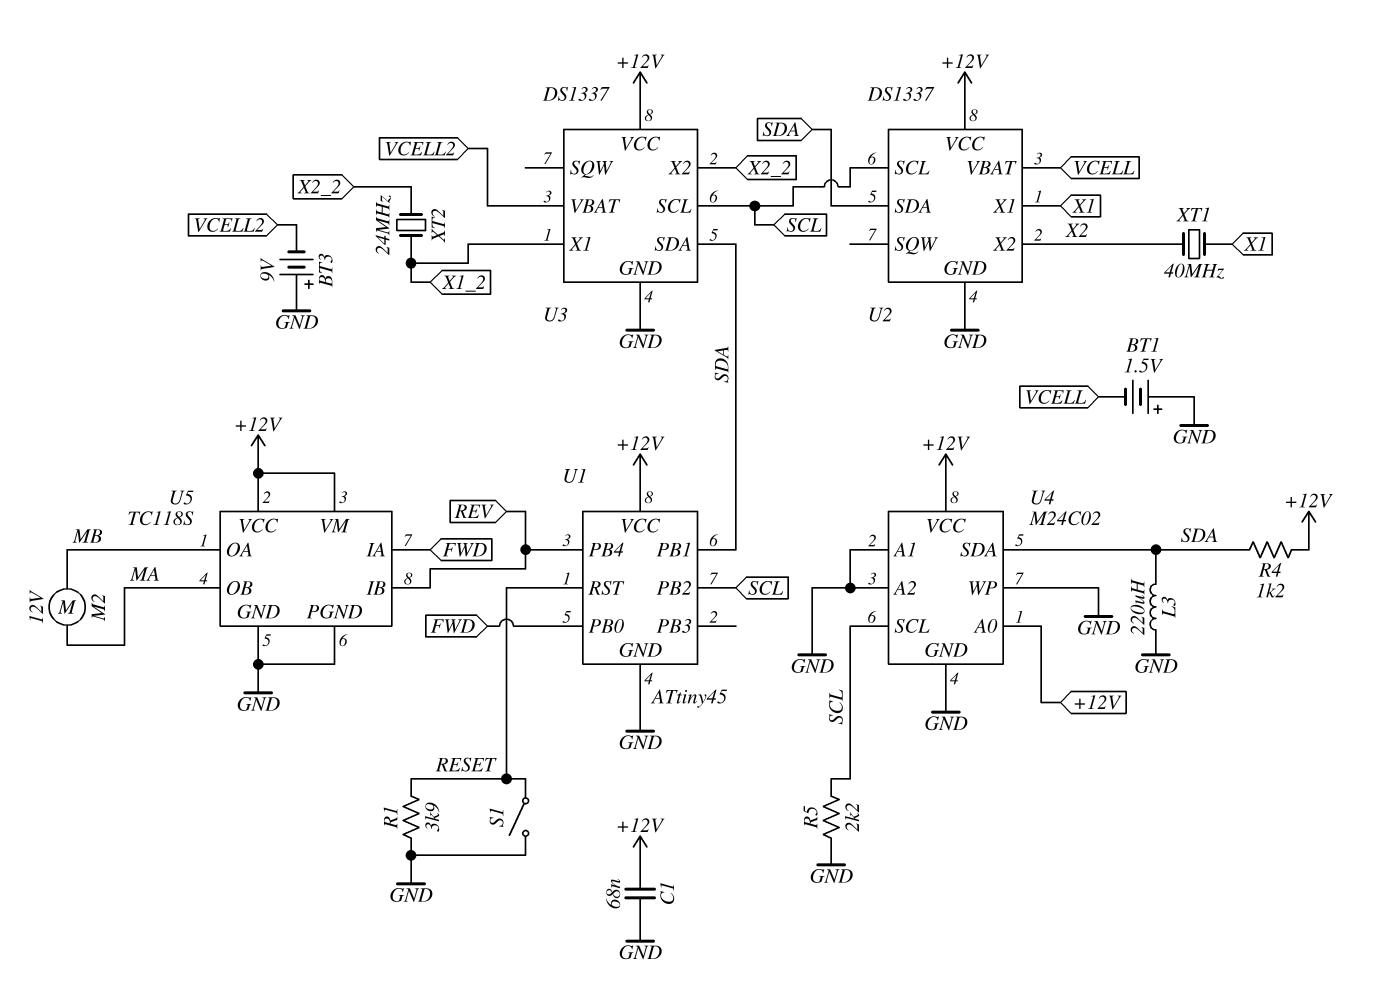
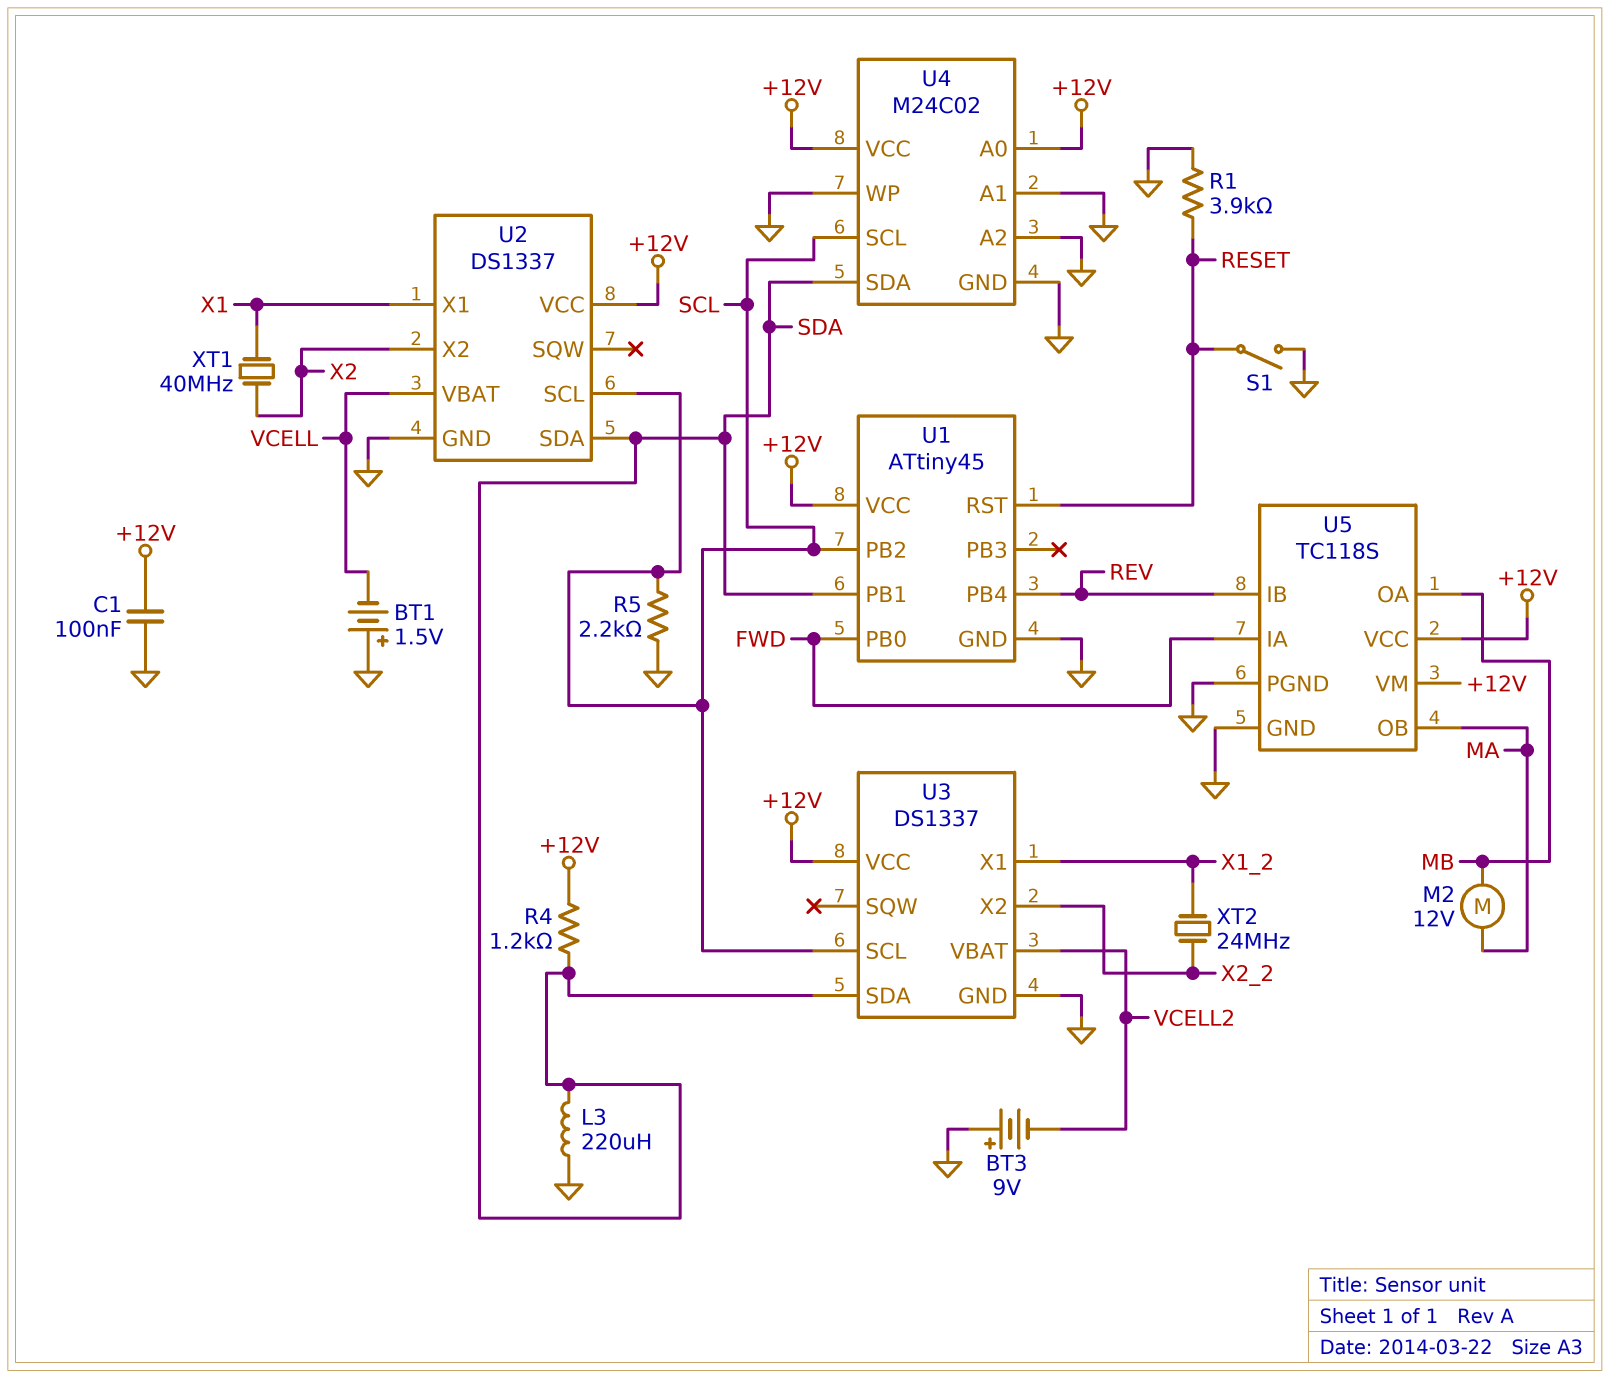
C1: 68nF (+12V, GND) -> 100nF (+12V, GND)

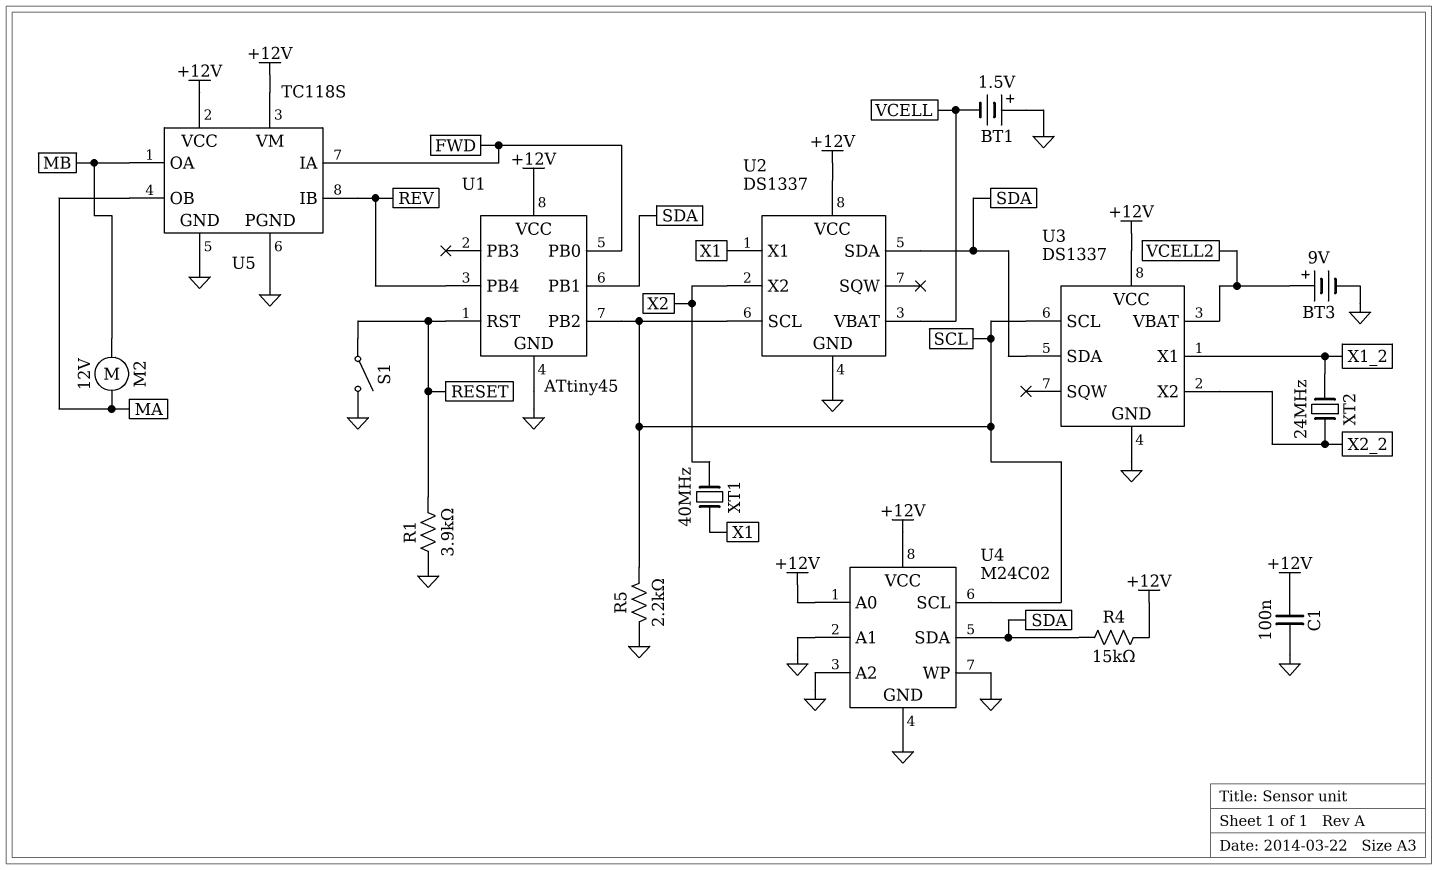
BT3: 9V (plus GND, minus VCELL2) -> 9V (plus VCELL2, minus GND)
L3: 220uH (GND, SDA) -> none
R4: 1.2k (+12V, SDA) -> 15k (+12V, SDA)

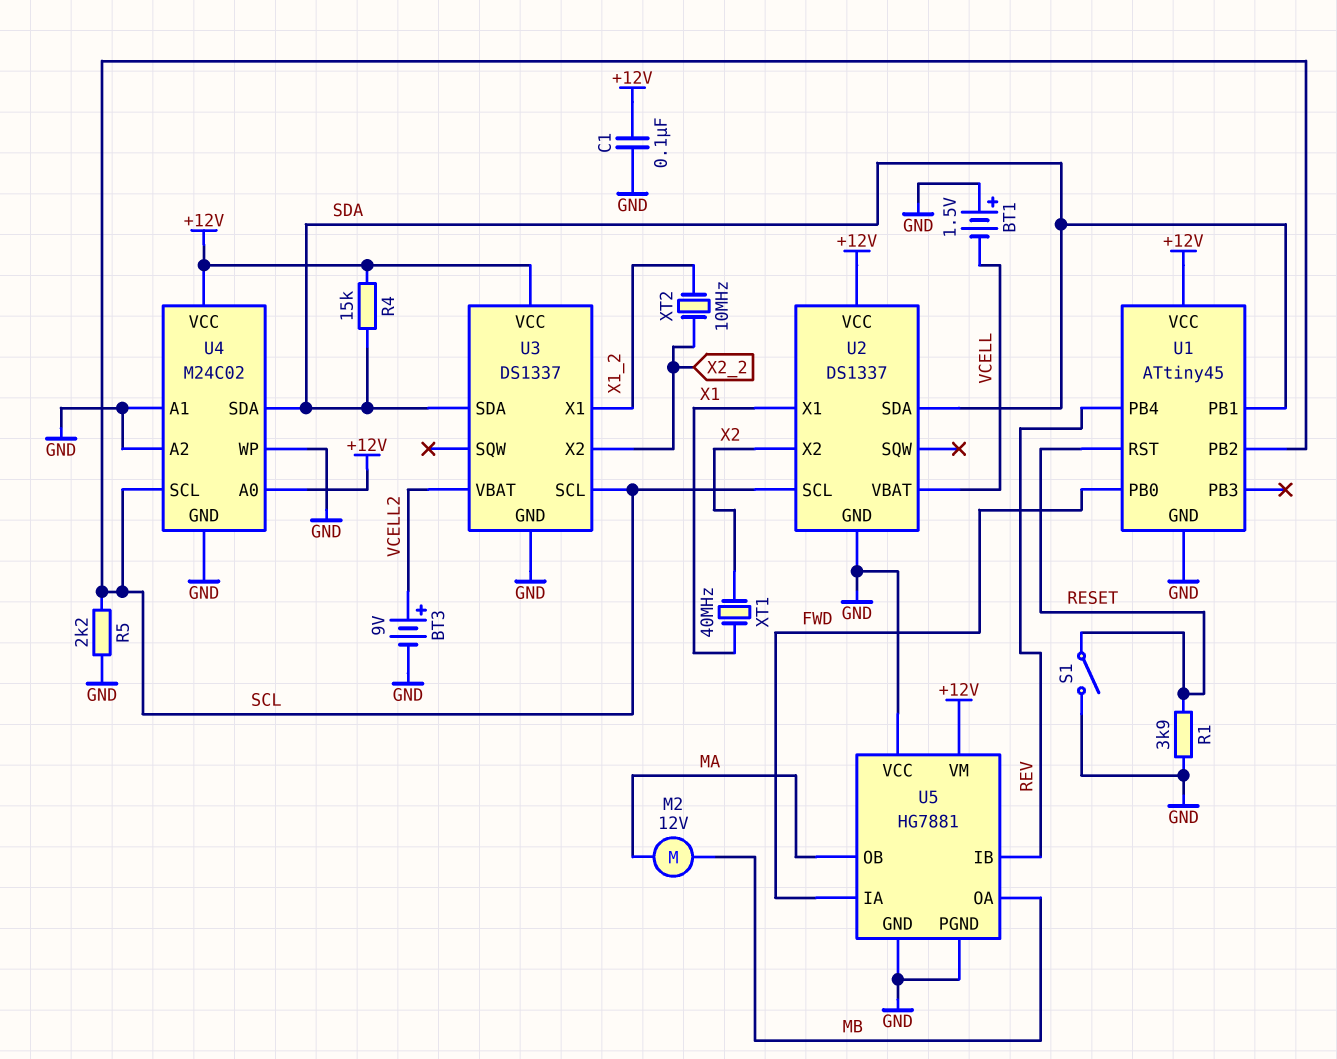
U5: TC118S -> HG7881
U5 pin VCC: +12V -> GND
XT2: 24MHz (X1_2, X2_2) -> 10MHz (X1_2, X2_2)

